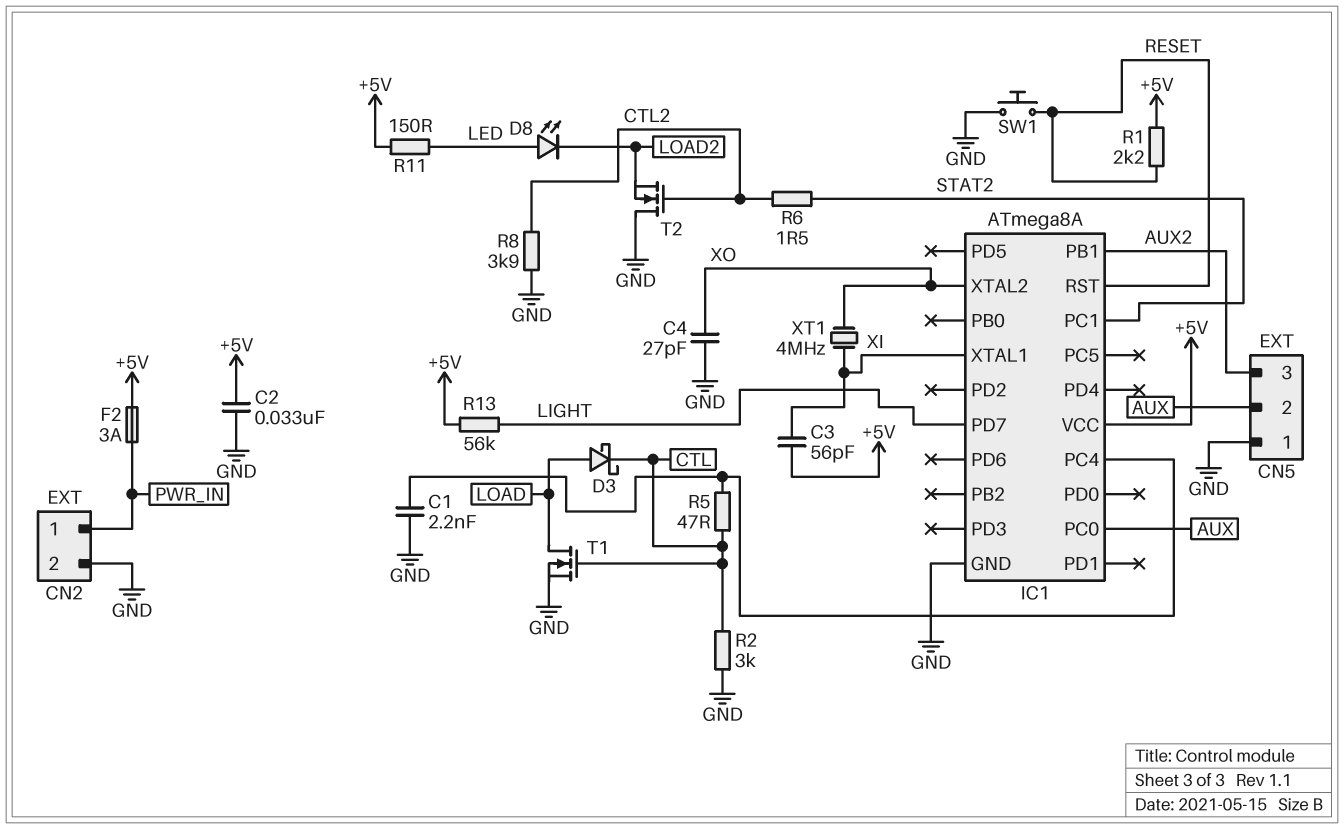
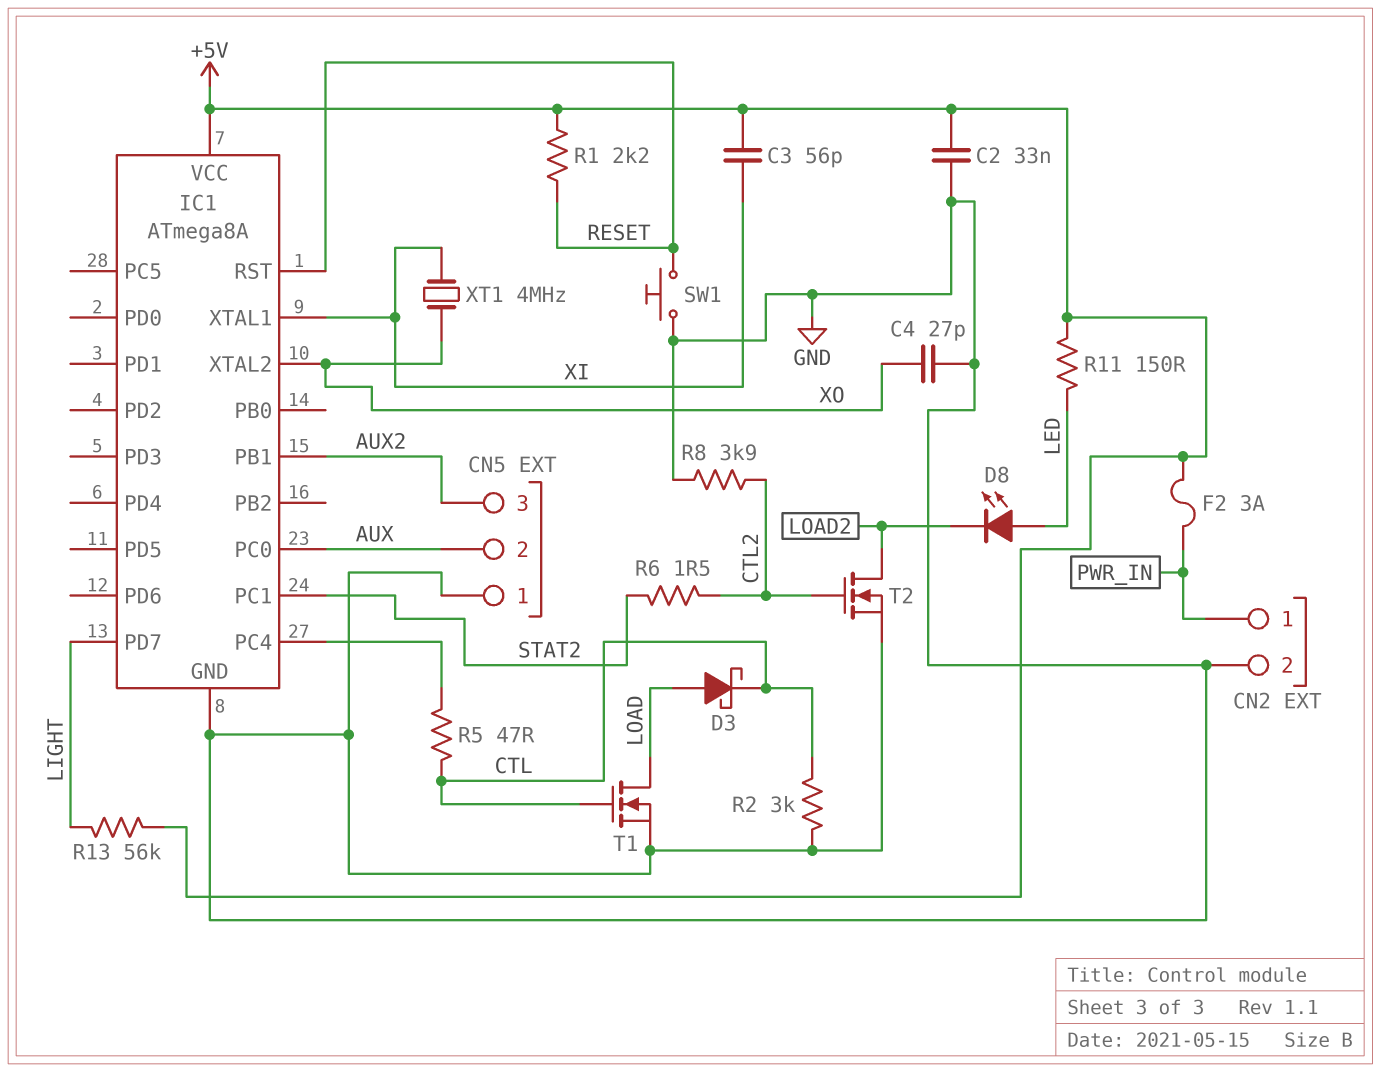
C1: 2.2nF (GND, IC1/PC4) -> none
T2: NMOS (G CTL2, D GND, S LOAD2) -> NMOS (G CTL2, D LOAD2, S GND)

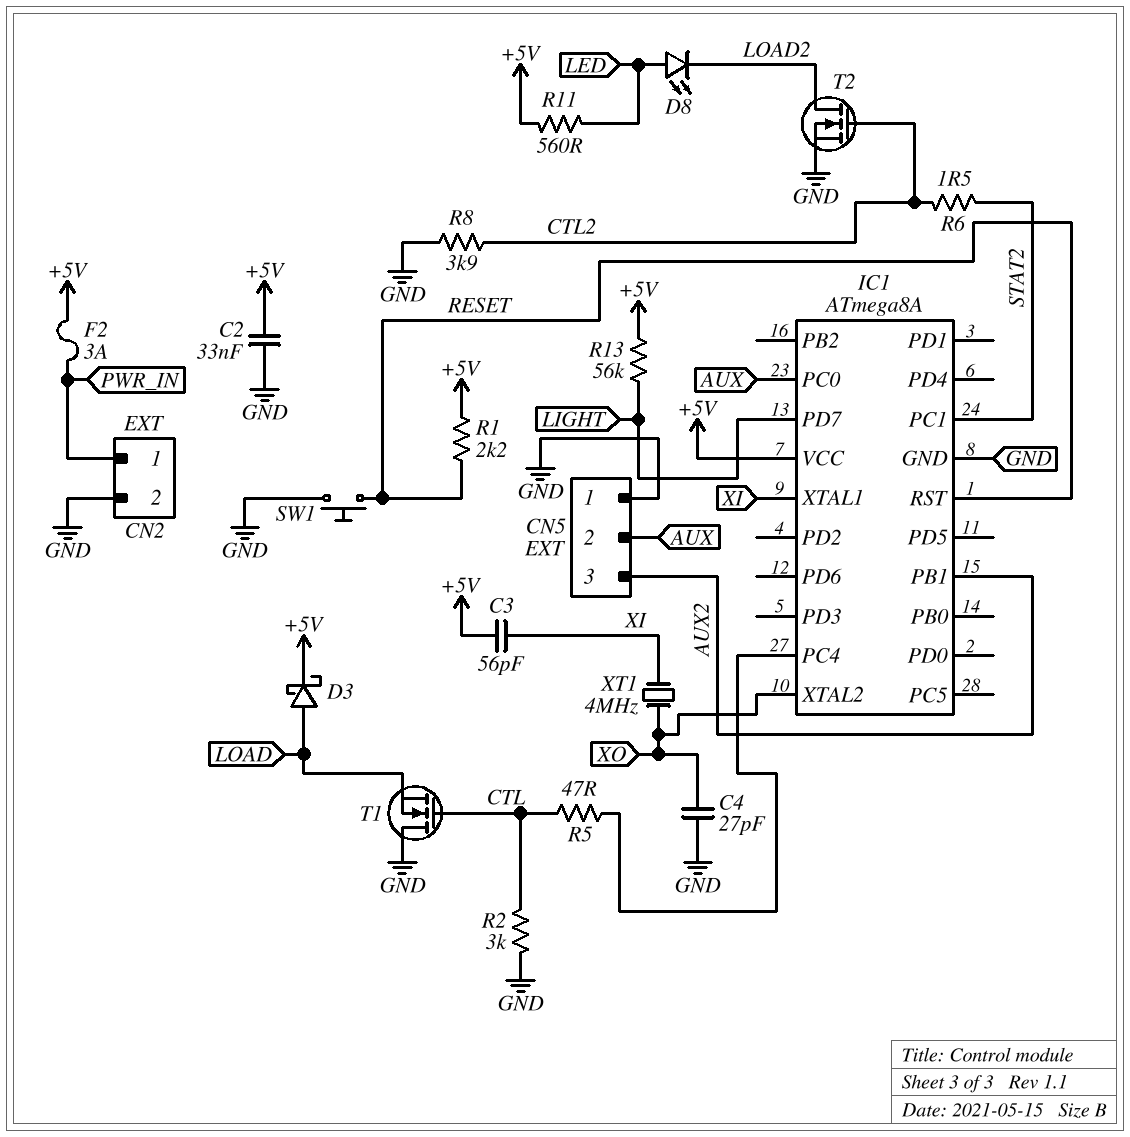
D3: schottky (A LOAD, K CTL) -> schottky (A LOAD, K +5V)
R11: 150 (+5V, LED) -> 560 (+5V, LED)
T1: NMOS (G CTL, D LOAD, S GND) -> NMOS (G CTL, D GND, S LOAD)

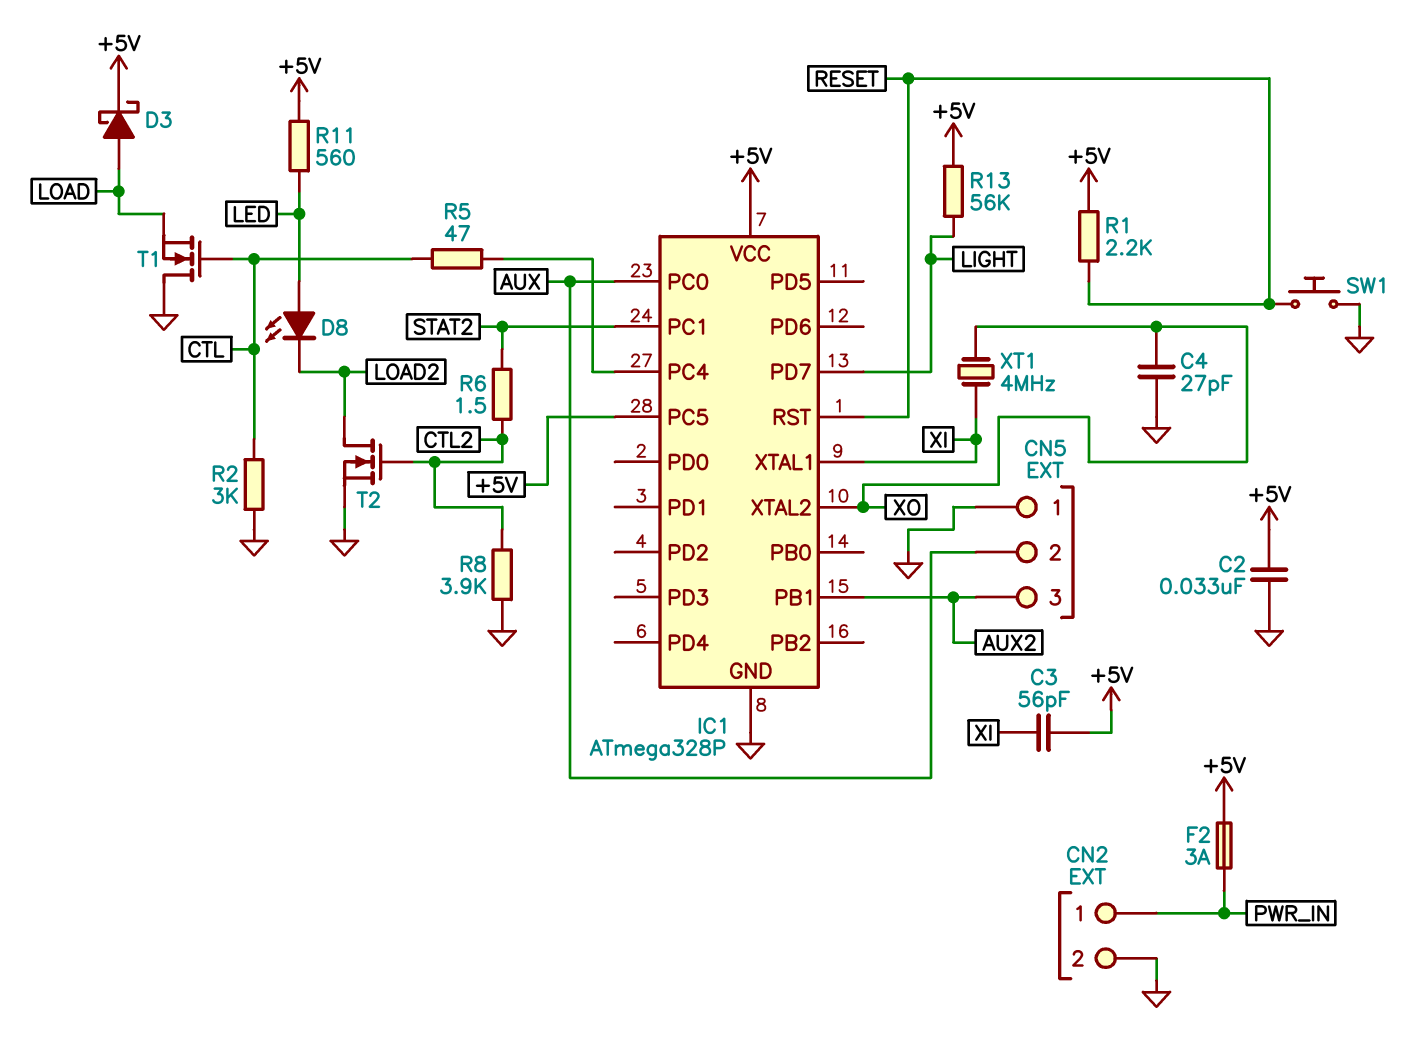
IC1: ATmega8A -> ATmega328P
IC1 pin PC5: none -> +5V

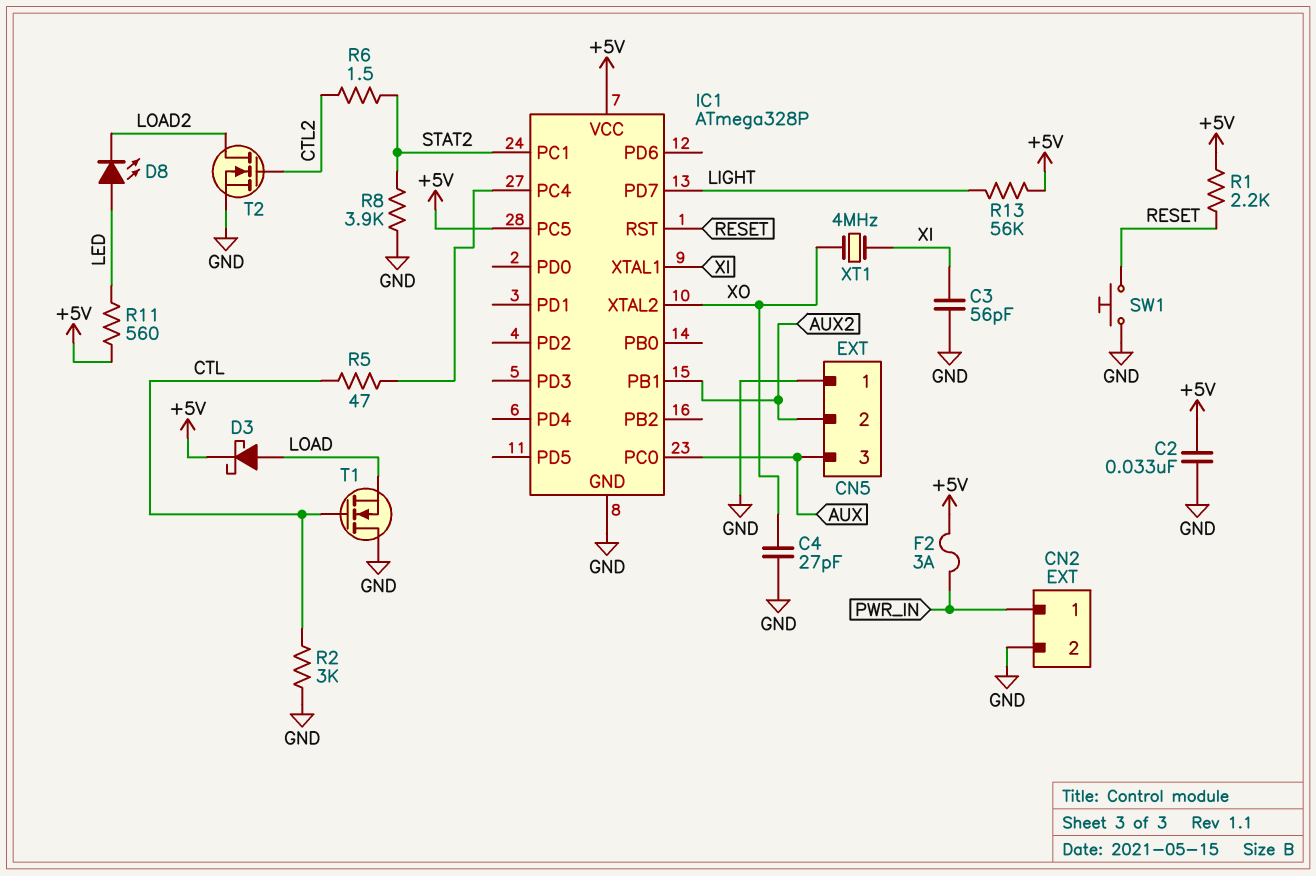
C3: 56pF (+5V, XI) -> 56pF (GND, XI)
CN5 pin 2: AUX -> AUX2
CN5 pin 3: AUX2 -> AUX
R8: 3.9k (CTL2, GND) -> 3.9k (GND, STAT2)

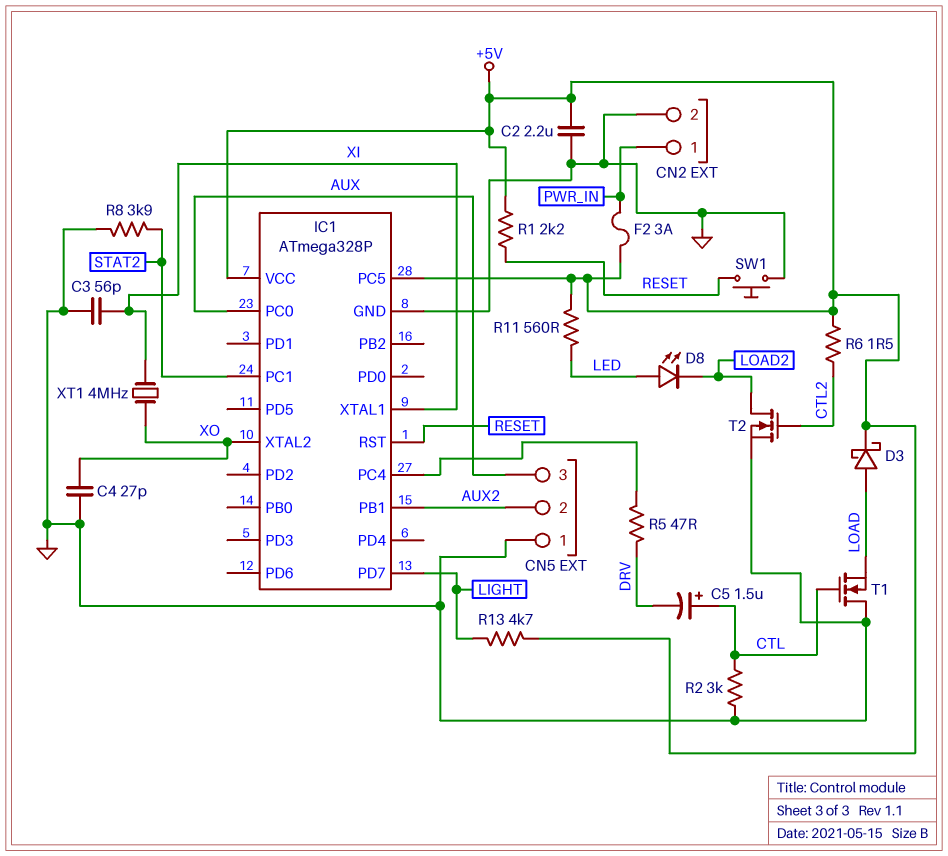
C2: 33nF (+5V, GND) -> 2.2uF (+5V, GND)
C5: none -> 1.5uF (plus CTL, minus DRV)
R5: 47 (CTL, IC1/PC4) -> 47 (DRV, IC1/PC4)
R6: 1.5 (CTL2, STAT2) -> 1.5 (+5V, CTL2)
R13: 56k (+5V, LIGHT) -> 4.7k (+5V, LIGHT)

